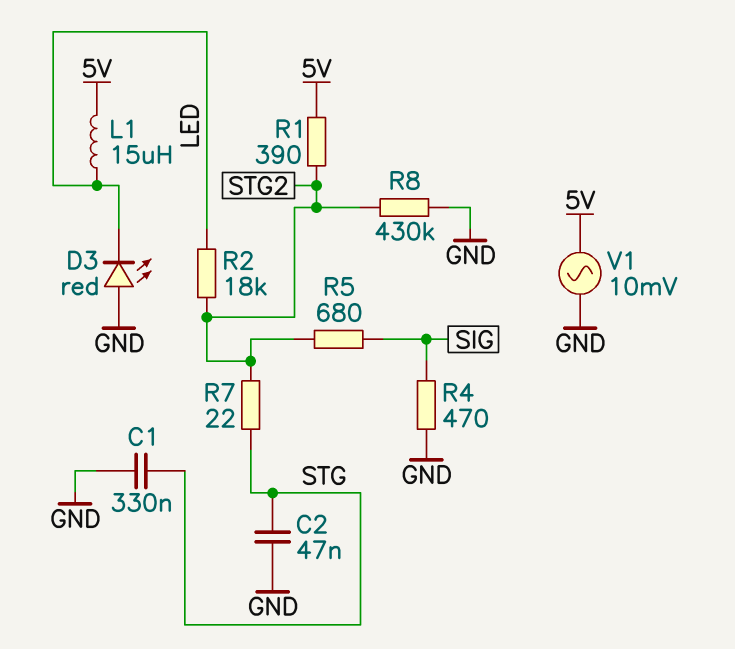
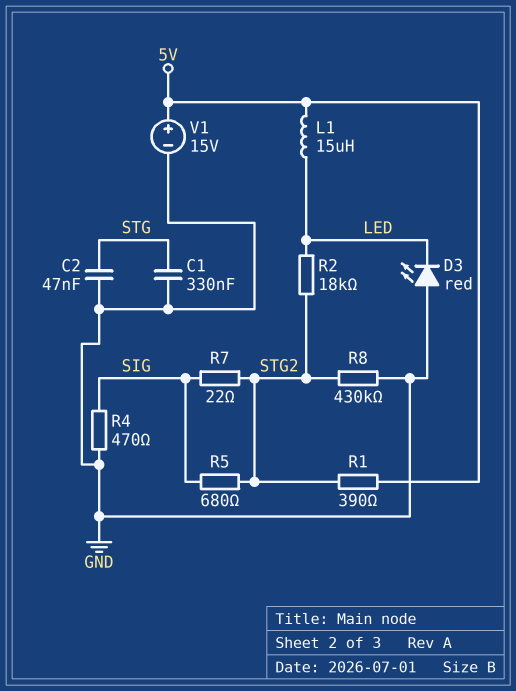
R7: 22 (STG, STG2) -> 22 (SIG, STG2)
V1: AC 10mV (5V, GND) -> 15V (plus 5V, minus GND)

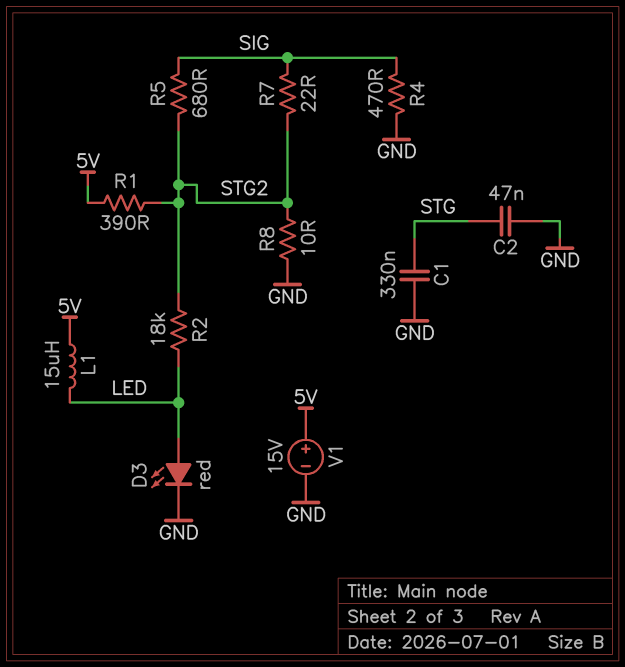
D3: LED red (A GND, K LED) -> LED red (A LED, K GND)
R8: 430k (GND, STG2) -> 10 (GND, STG2)

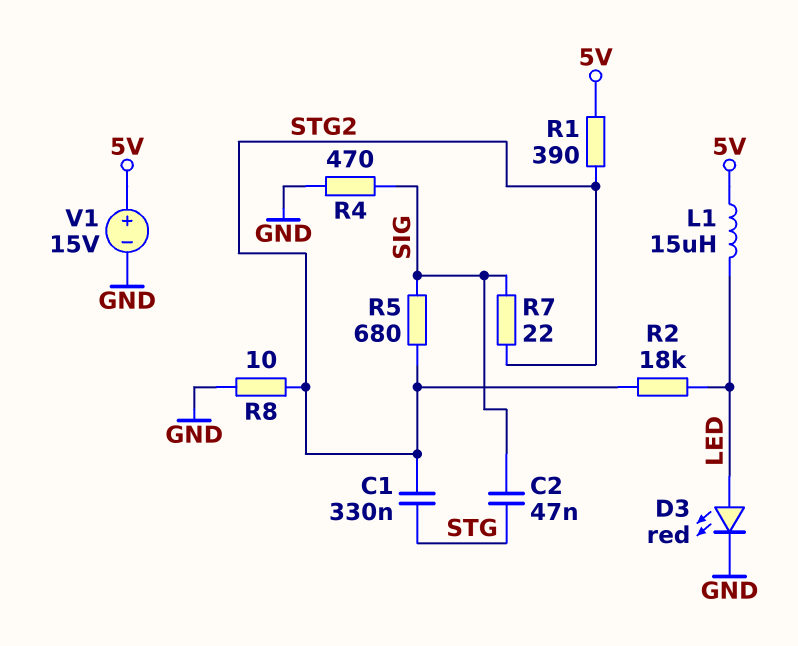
C1: 330nF (GND, STG) -> 330nF (STG, STG2)
C2: 47nF (GND, STG) -> 47nF (SIG, STG)

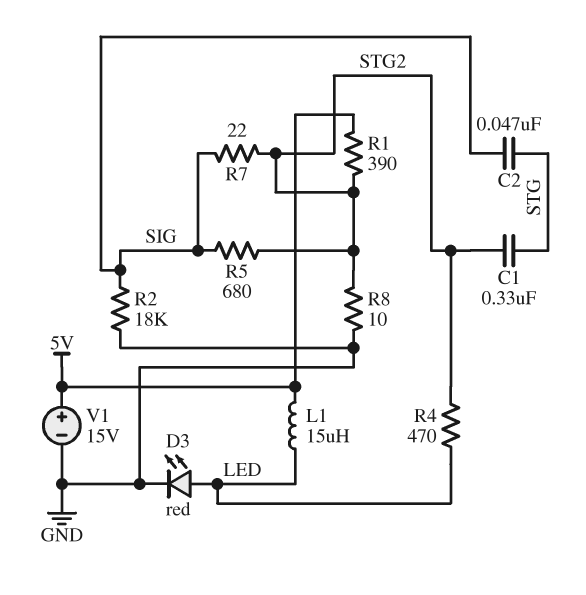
R2: 18k (LED, STG2) -> 18k (GND, SIG)
R4: 470 (GND, SIG) -> 470 (LED, STG2)

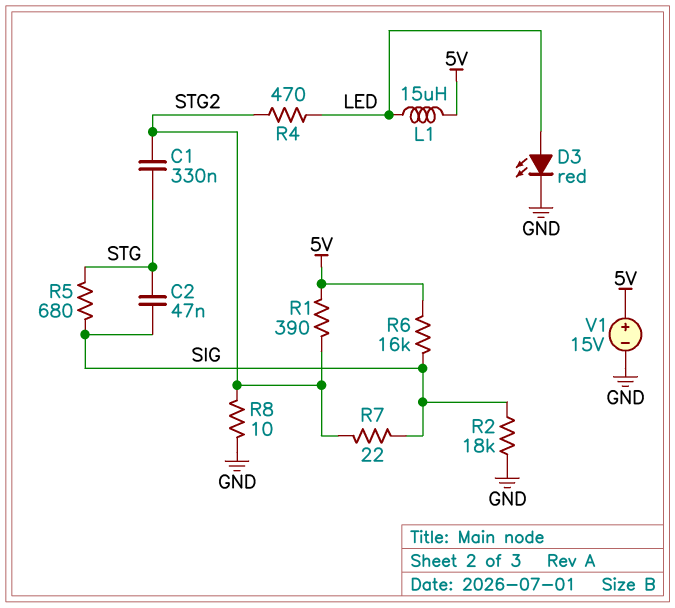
R5: 680 (SIG, STG2) -> 680 (SIG, STG)
R6: none -> 16k (5V, SIG)

